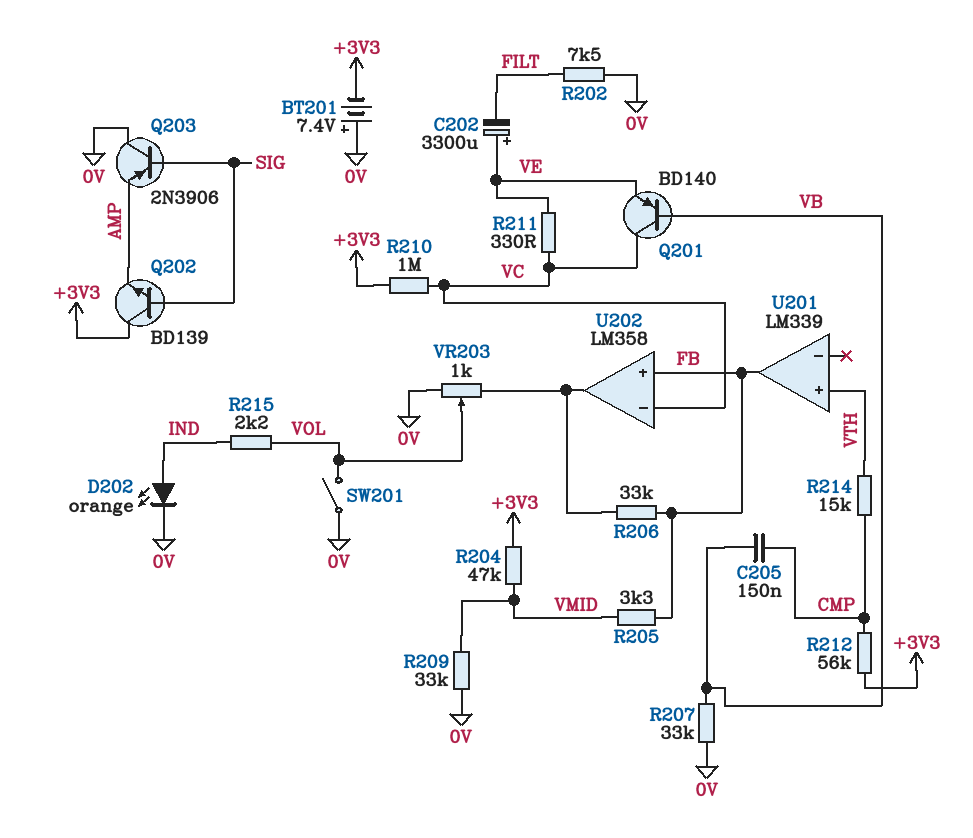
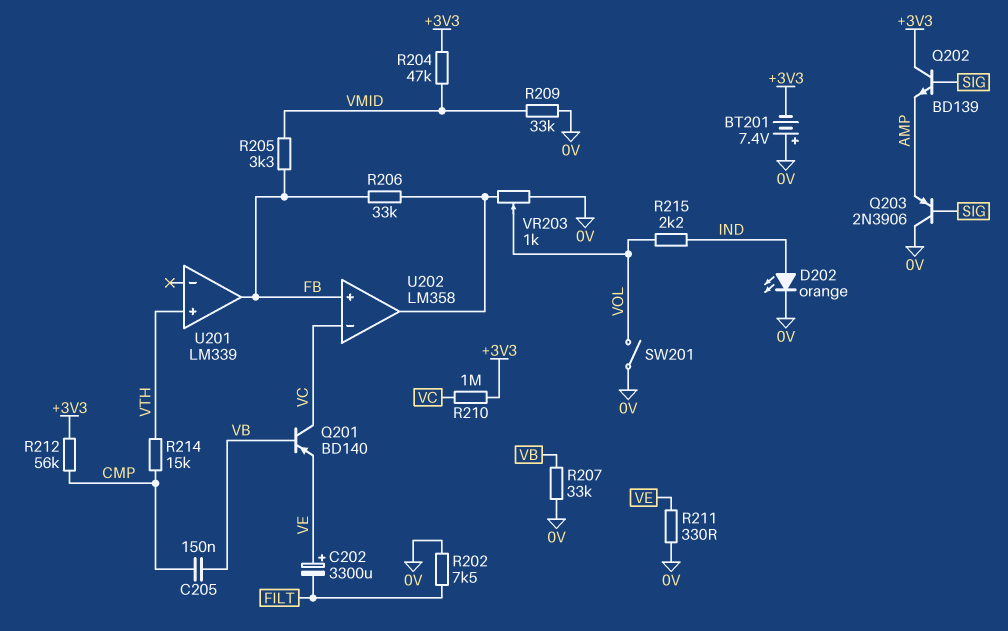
R211: 330 (VC, VE) -> 330 (0V, VE)

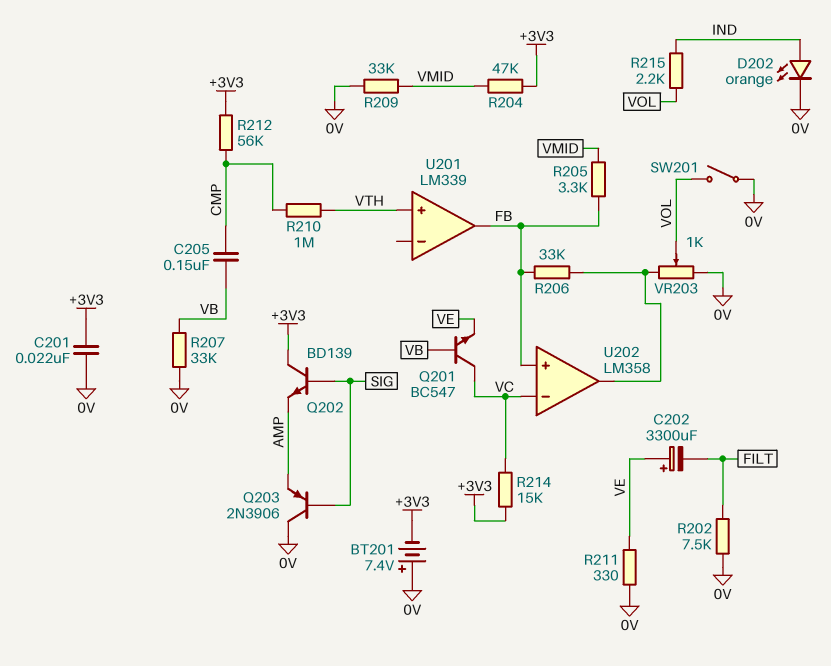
C201: none -> 22nF (+3V3, 0V)
Q201: PNP BD140 (B VB, C VC, E VE) -> NPN BC547 (B VB, C VC, E VE)
R210: 1M (+3V3, VC) -> 1M (CMP, VTH)
R214: 15k (CMP, VTH) -> 15k (+3V3, VC)

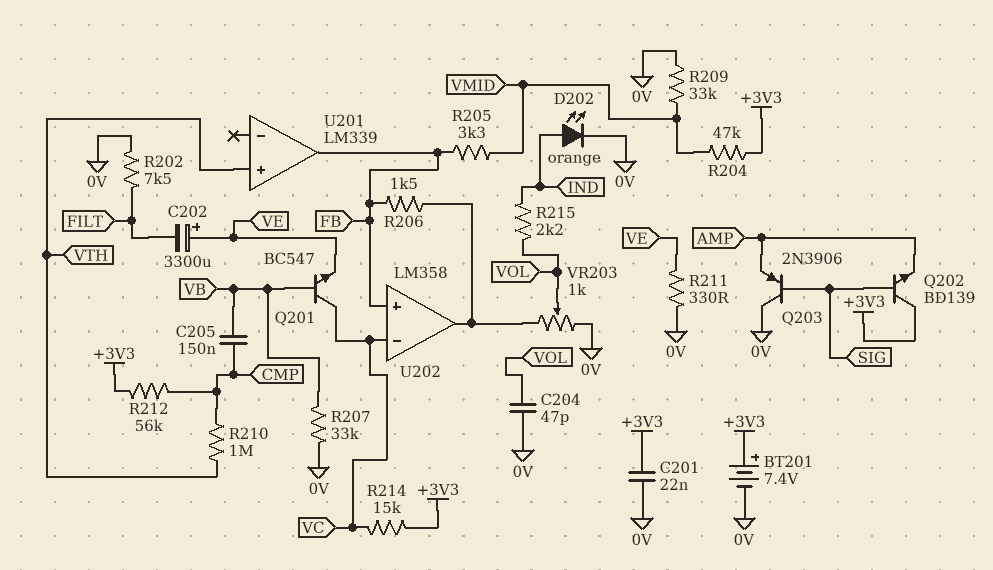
BT201: 7.4V (plus 0V, minus +3V3) -> 7.4V (plus +3V3, minus 0V)
C204: none -> 47pF (0V, VOL)
R206: 33k (FB, U202/out) -> 1.5k (FB, U202/out)
SW201: switch (0V, VOL) -> none

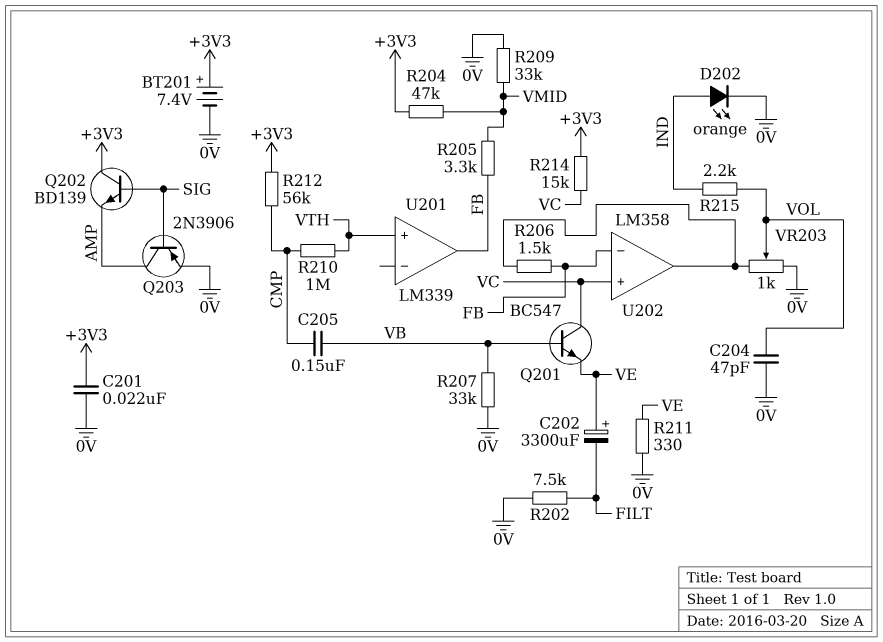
Q203: PNP 2N3906 (B SIG, C 0V, E AMP) -> PNP 2N3906 (B SIG, C AMP, E 0V)
U202 pin in+: FB -> VC
U202 pin in-: VC -> FB

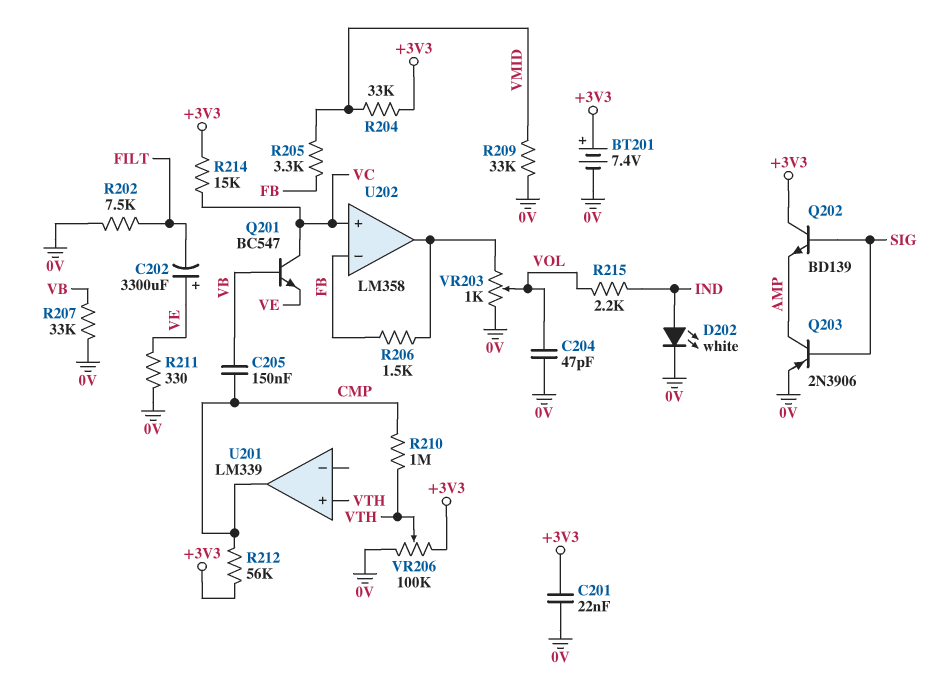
D202: LED orange (A IND, K 0V) -> LED white (A IND, K 0V)
R204: 47k (+3V3, VMID) -> 33k (+3V3, VMID)
U201 pin out: FB -> CMP
VR206: none -> 100k (+3V3, 0V, wiper VTH)

